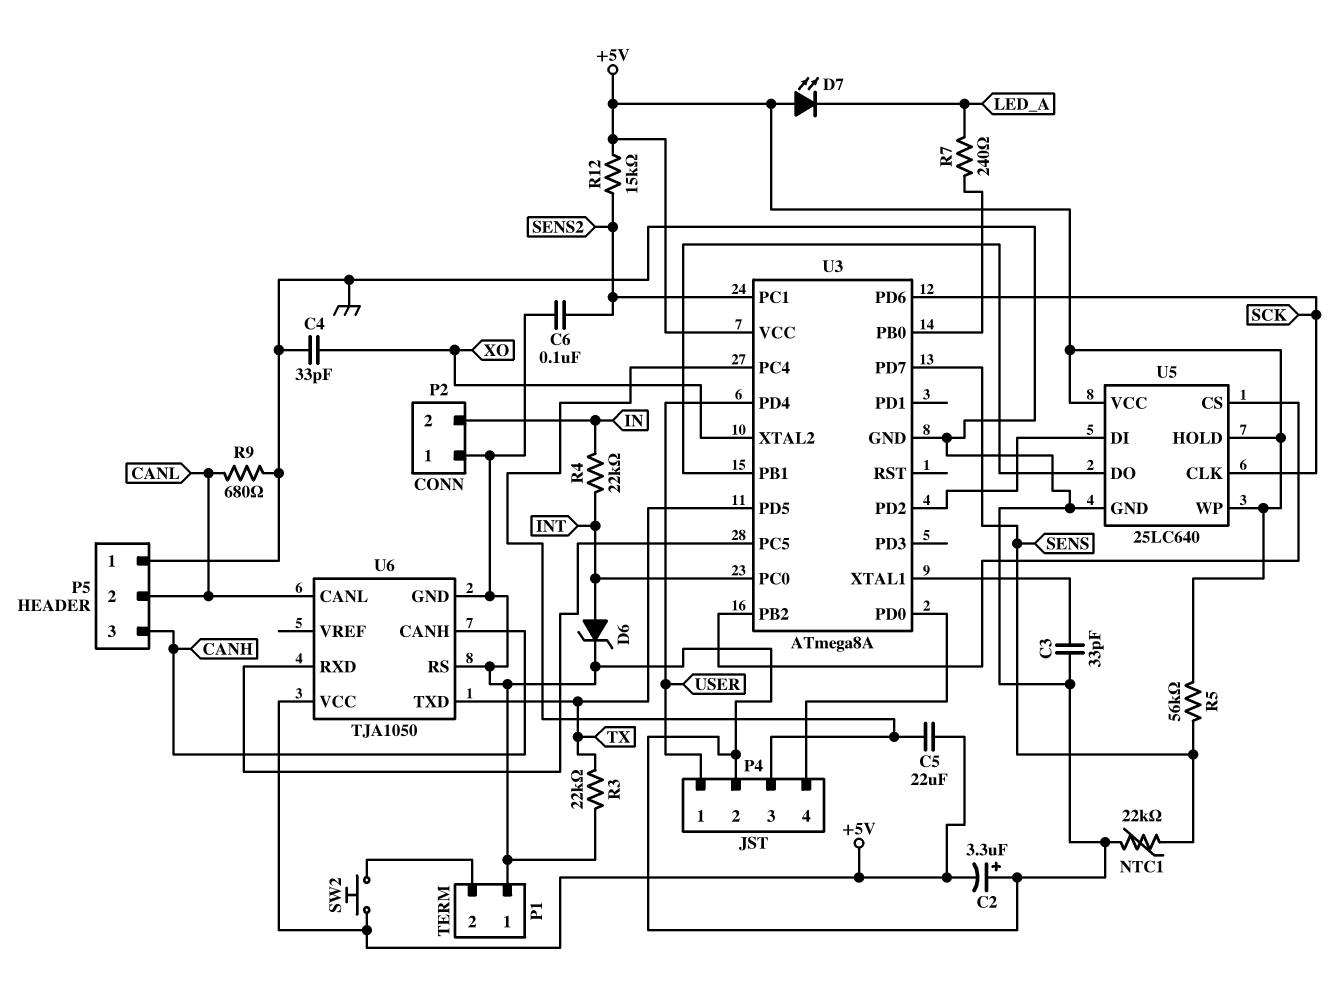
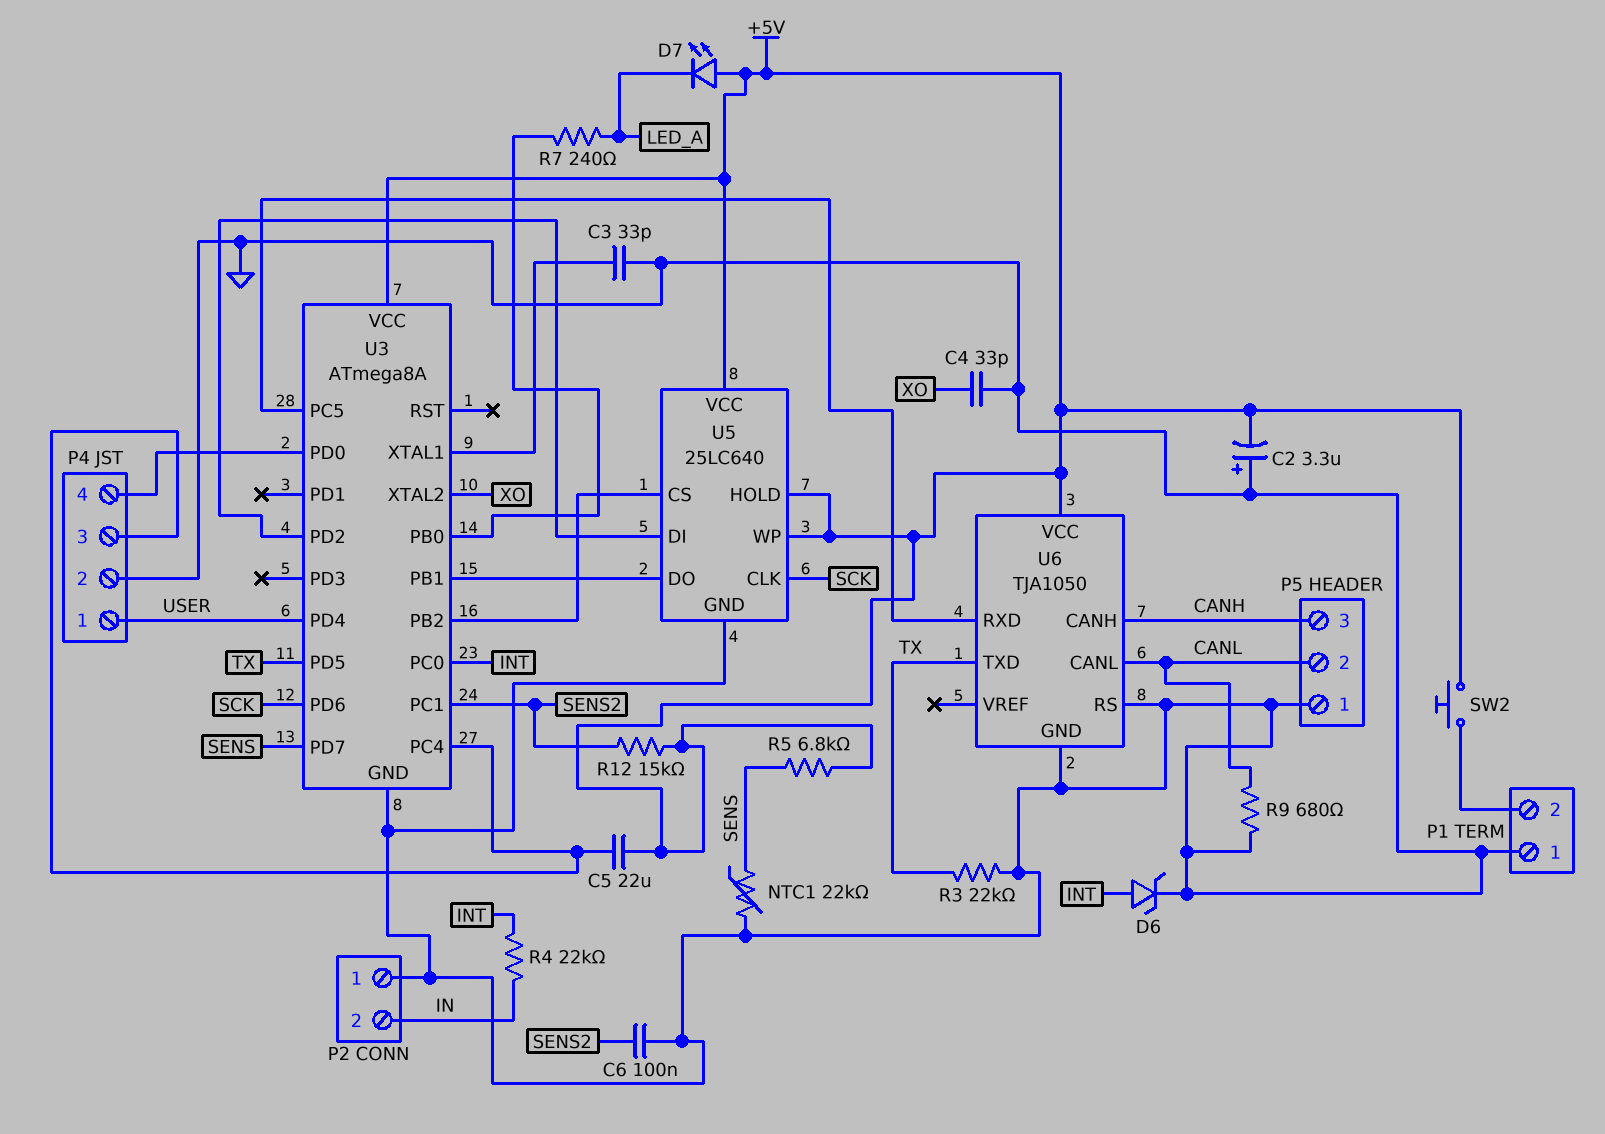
R5: 56k (+5V, SENS) -> 6.8k (+5V, SENS)

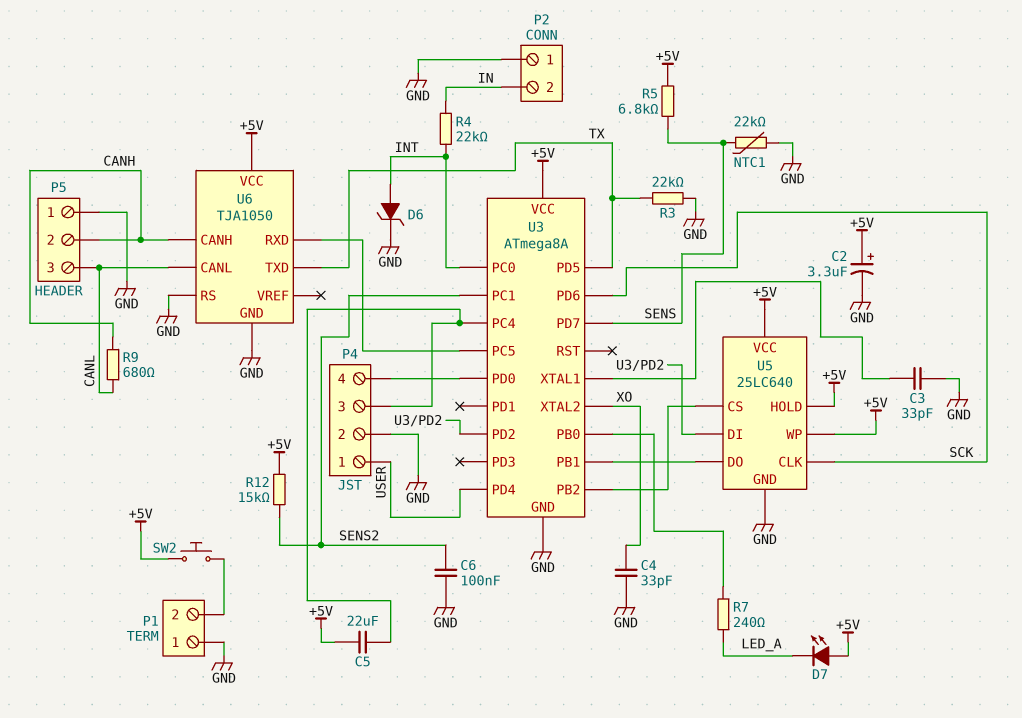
C2: 3.3uF (plus GND, minus +5V) -> 3.3uF (plus +5V, minus GND)
P5 pin 2: CANL -> CANH
P5 pin 3: CANH -> CANL
R9: 680 (CANL, GND) -> 680 (CANH, CANL)

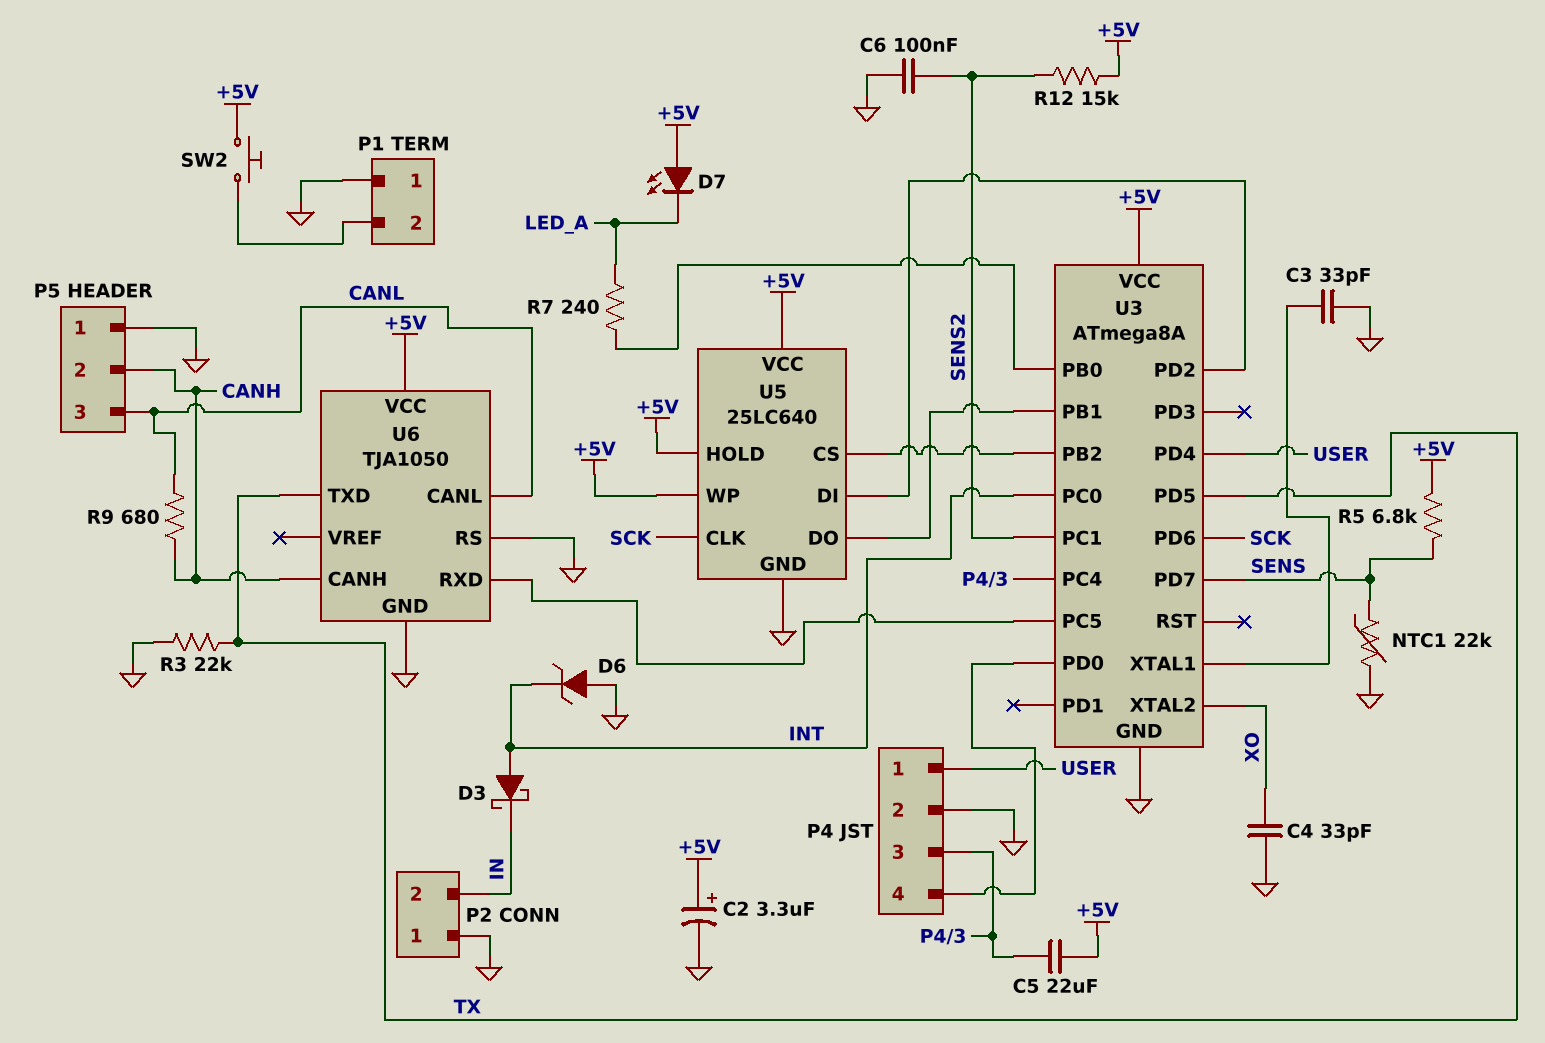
D3: none -> schottky (A INT, K IN)
D6: zener (A INT, K GND) -> zener (A GND, K INT)
R4: 22k (IN, INT) -> none

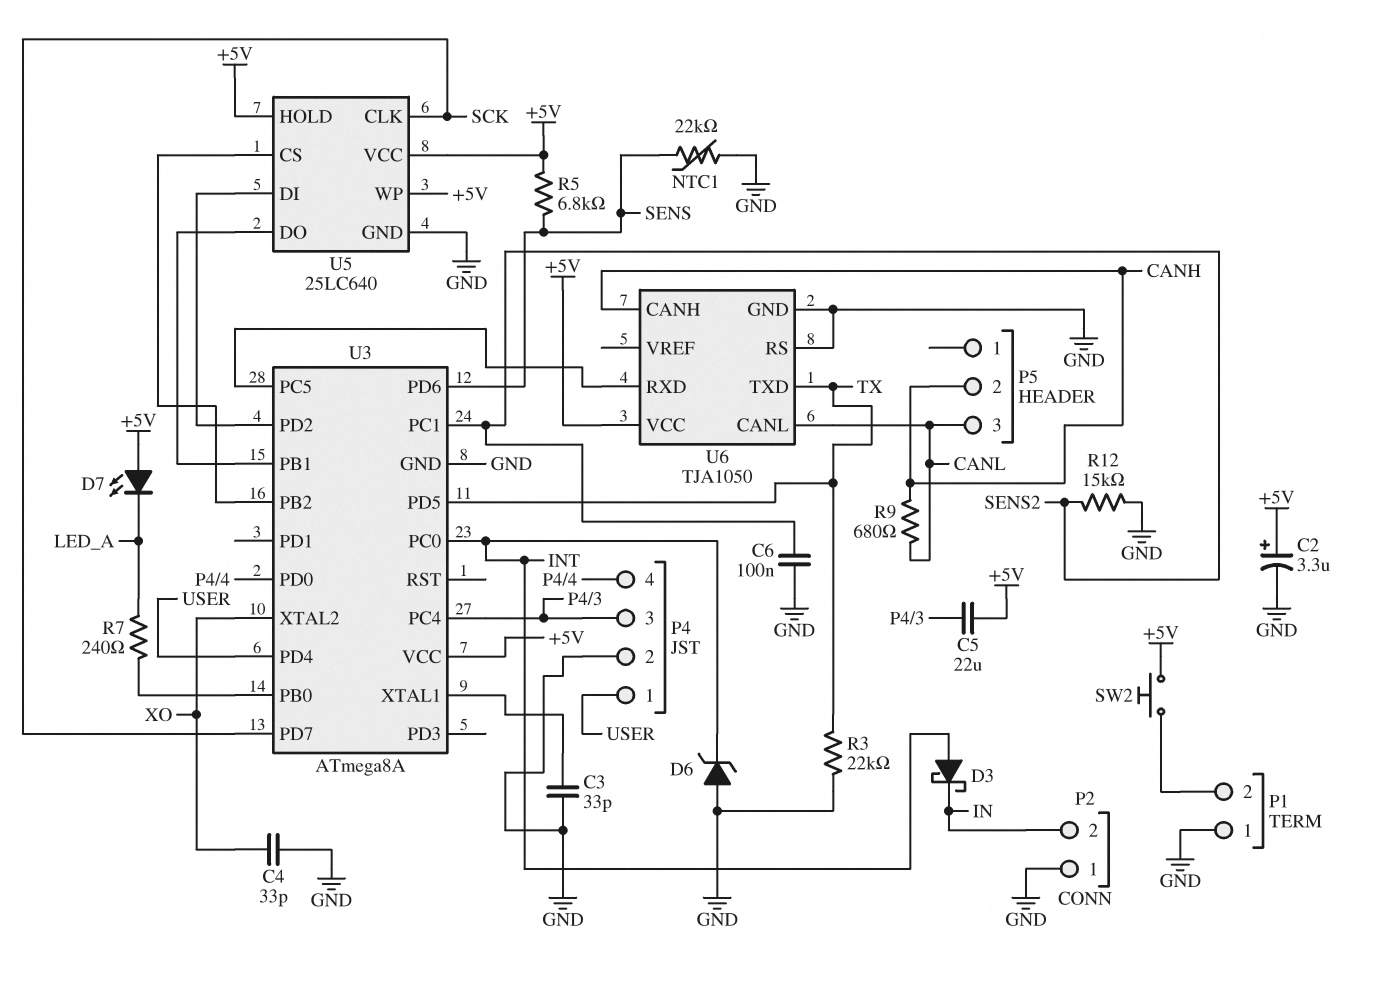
P5 pin 1: GND -> none
R12: 15k (+5V, SENS2) -> 15k (GND, SENS2)
U3 pin PD6: SCK -> SENS
U3 pin PD7: SENS -> SCK

